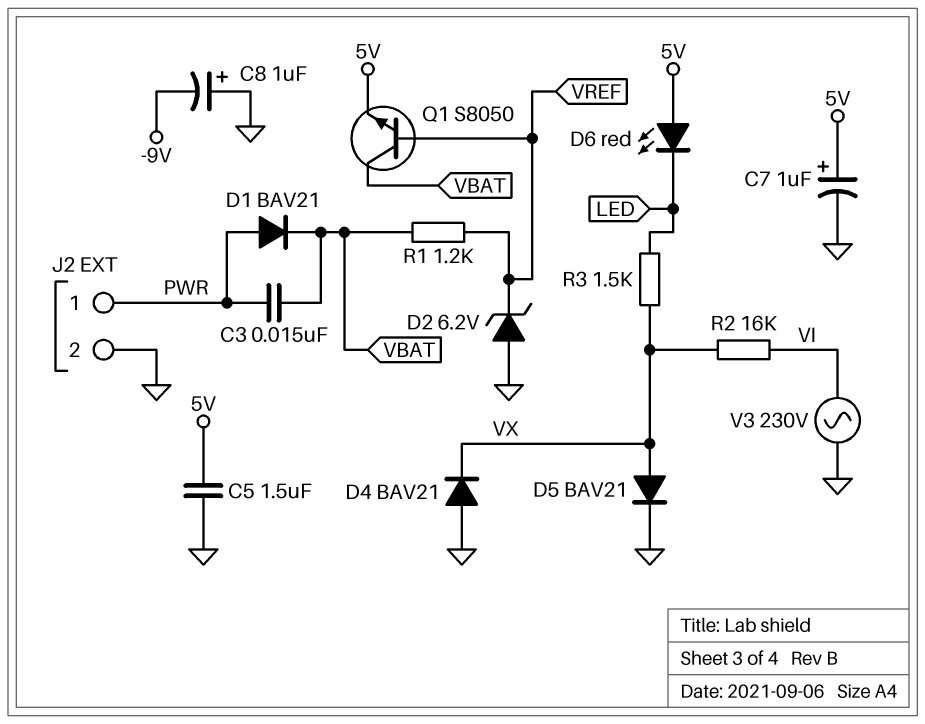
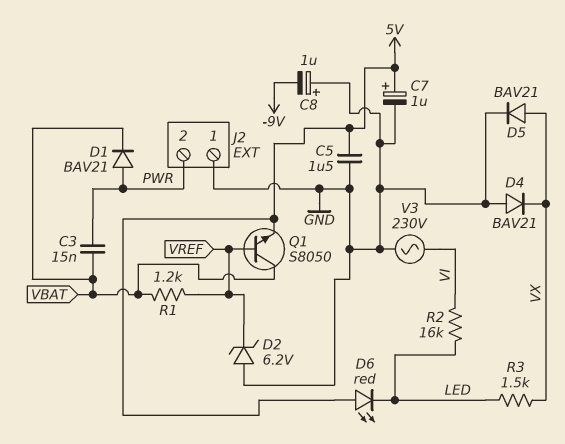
J2 pin 1: PWR -> GND
J2 pin 2: GND -> PWR
R2: 16k (VI, VX) -> 16k (LED, VI)

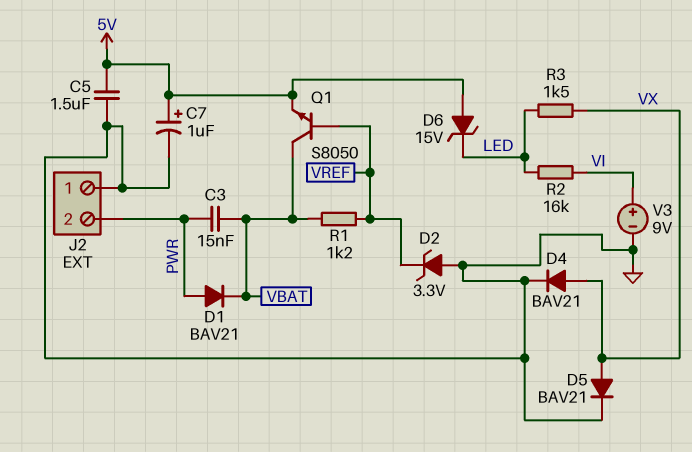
C8: 1uF (plus GND, minus -9V) -> none
D2: zener 6.2V (A GND, K VREF) -> zener 3.3V (A GND, K VREF)
D4: diode BAV21 (A GND, K VX) -> diode BAV21 (A VX, K GND)
D6: LED red (A 5V, K LED) -> zener 15V (A 5V, K LED)
V3: AC 230V (GND, VI) -> 9V (plus VI, minus GND)

